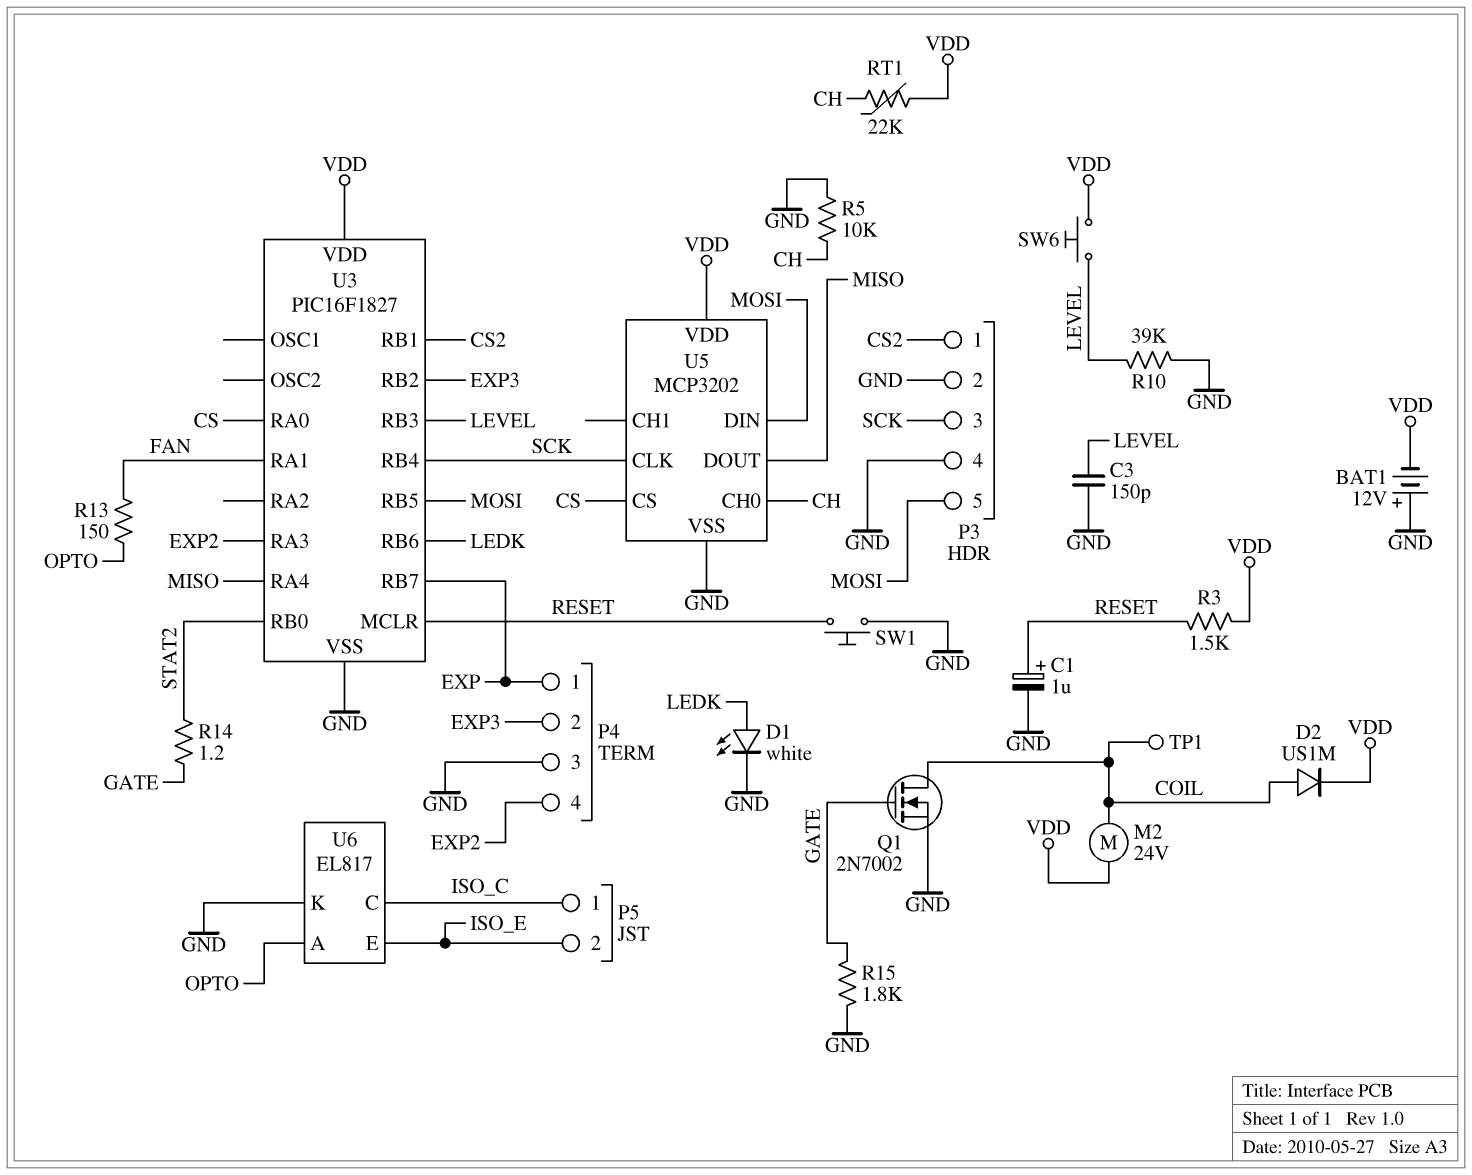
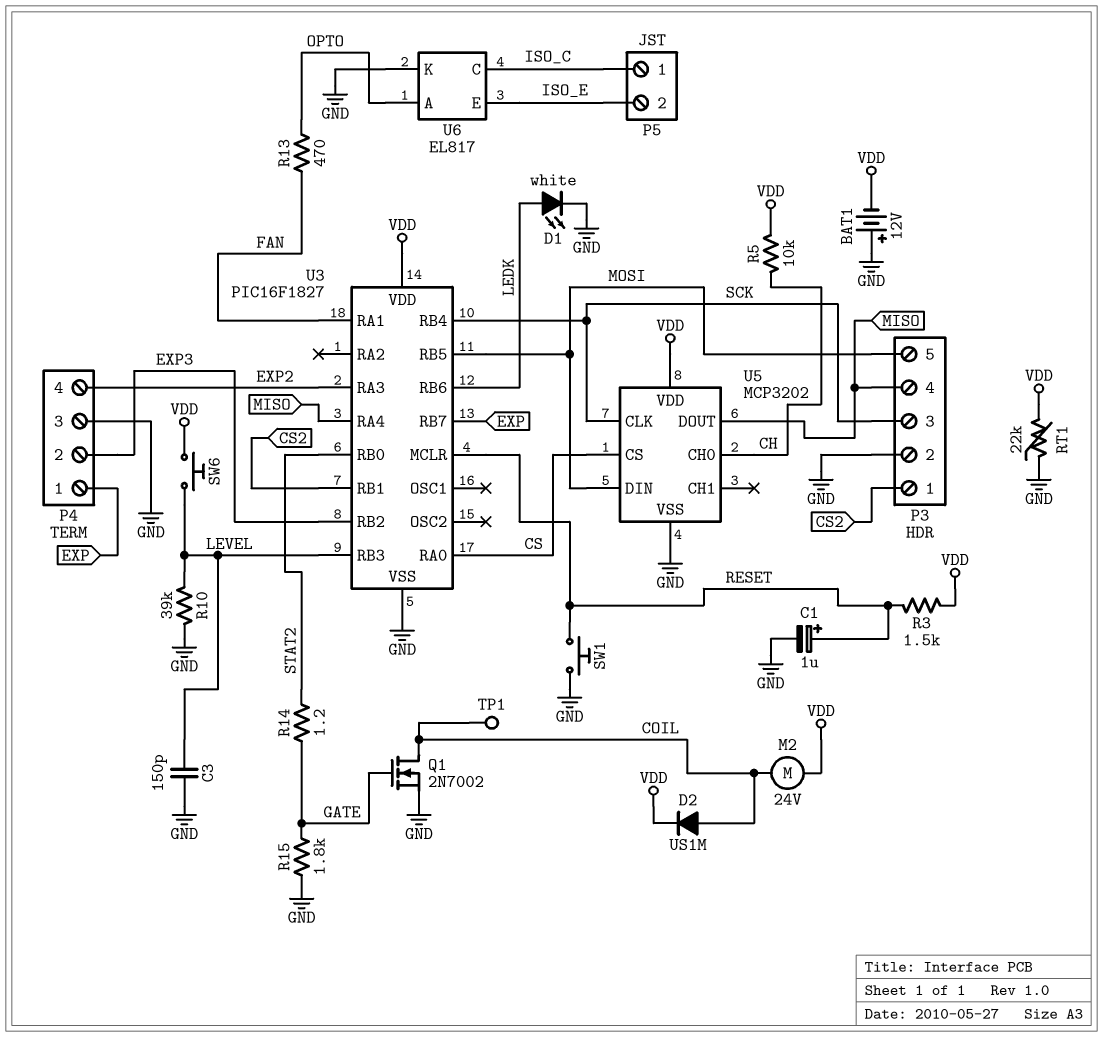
P3 pin 4: GND -> MISO
R5: 10k (CH, GND) -> 10k (CH, VDD)
R13: 150 (FAN, OPTO) -> 470 (FAN, OPTO)
RT1: 22k (CH, VDD) -> 22k (GND, VDD)

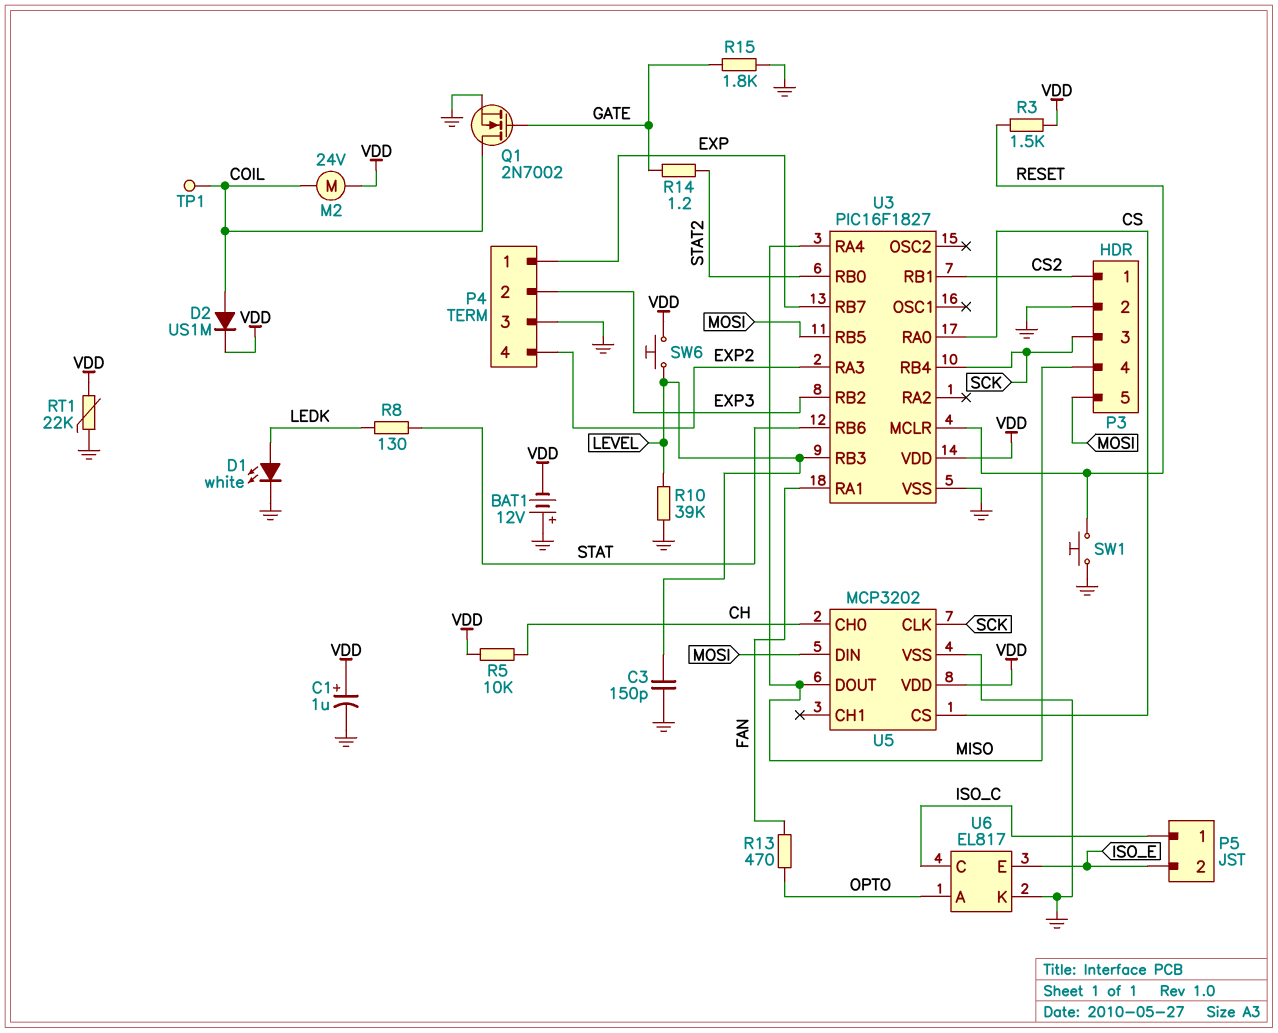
C1: 1uF (plus RESET, minus GND) -> 1uF (plus VDD, minus GND)
R8: none -> 130 (LEDK, STAT)
U3 pin RB6: LEDK -> STAT

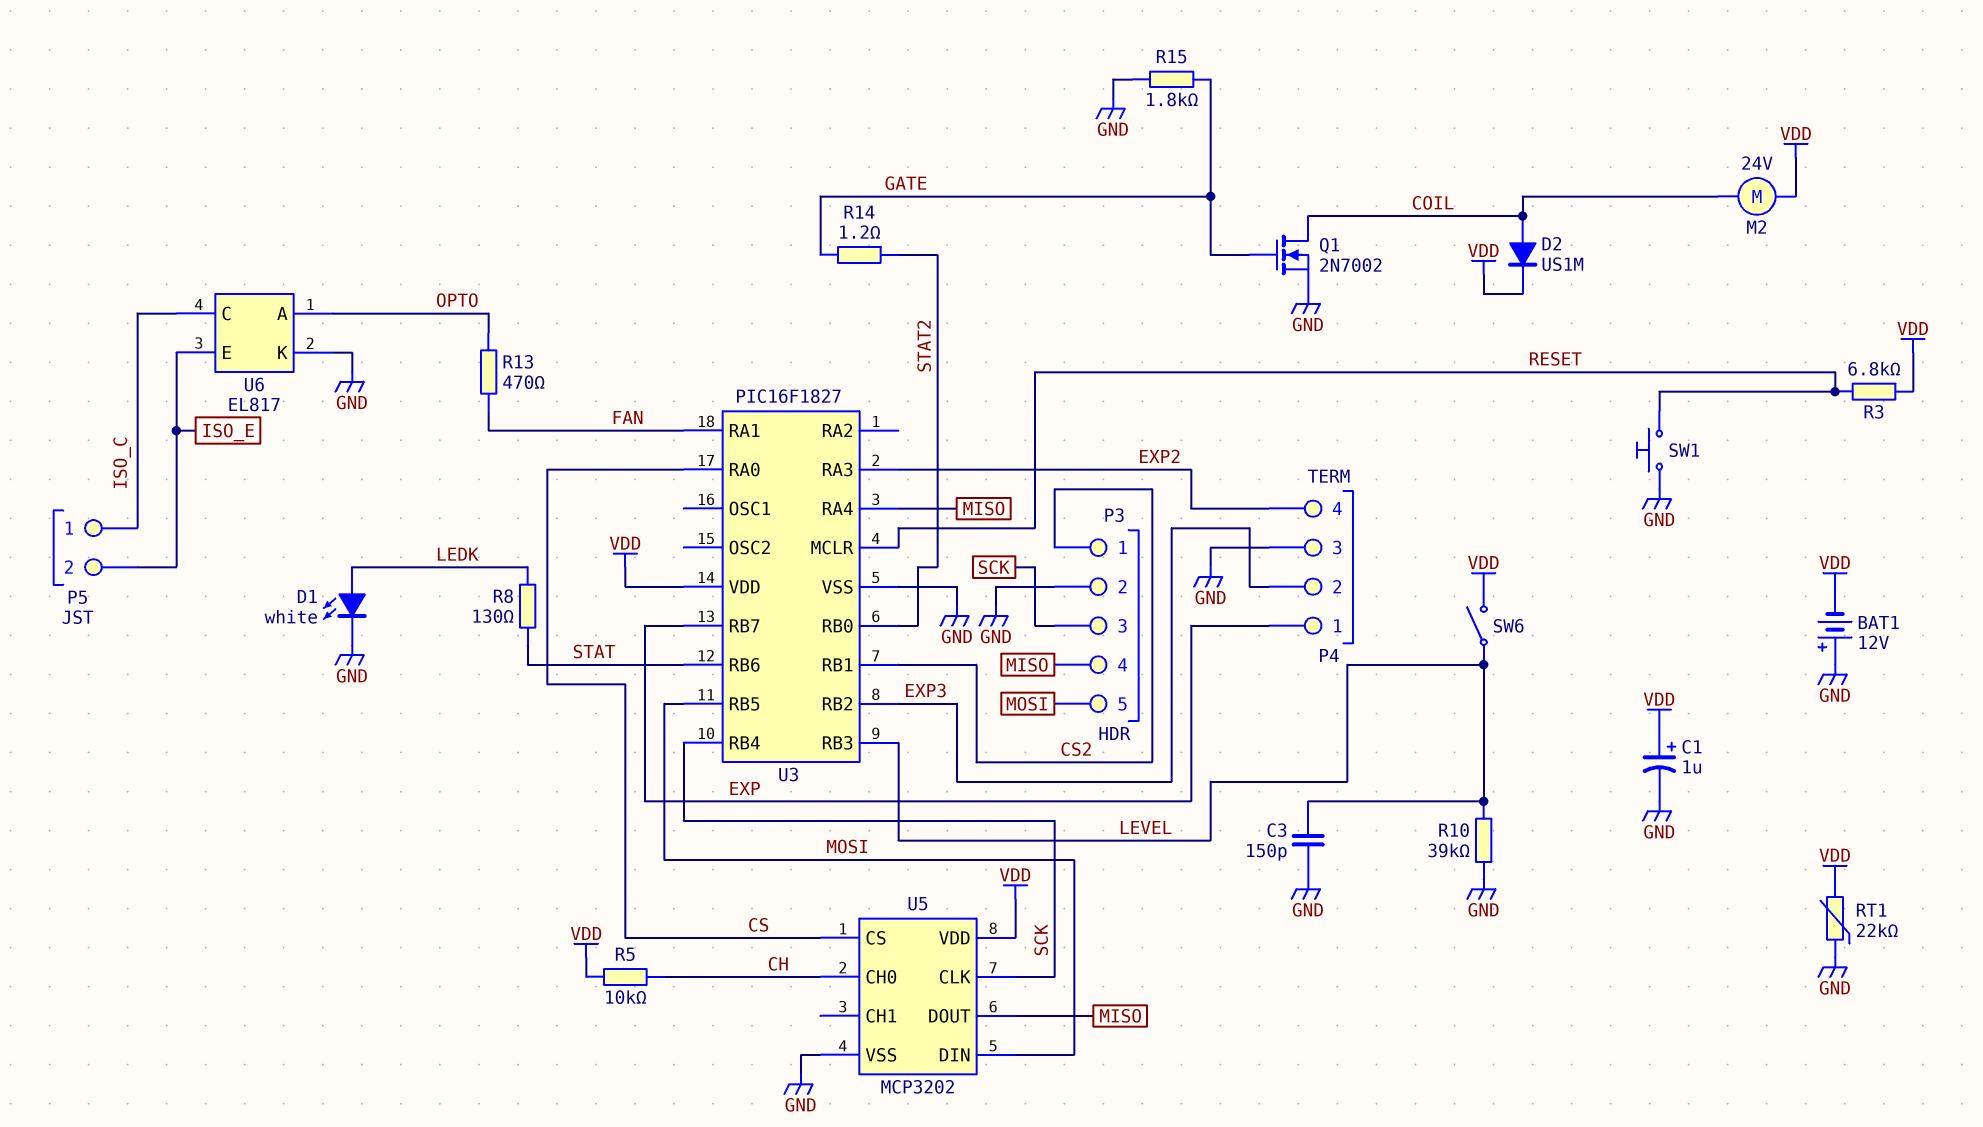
R3: 1.5k (RESET, VDD) -> 6.8k (RESET, VDD)
SW6: button (LEVEL, VDD) -> switch (LEVEL, VDD)
TP1: test point (COIL) -> none

